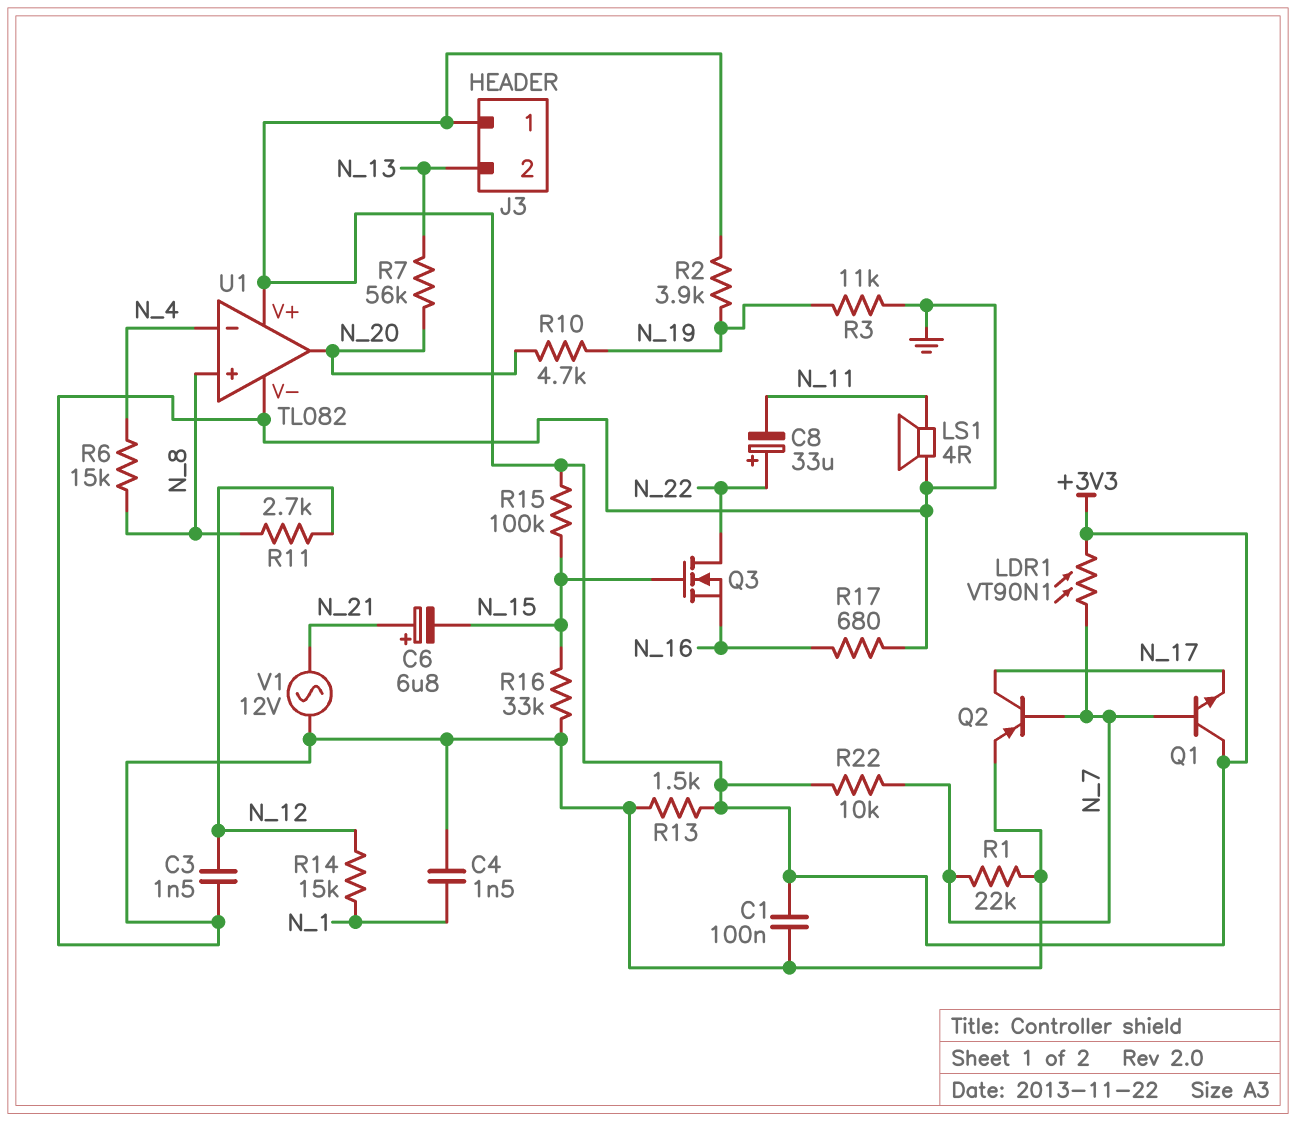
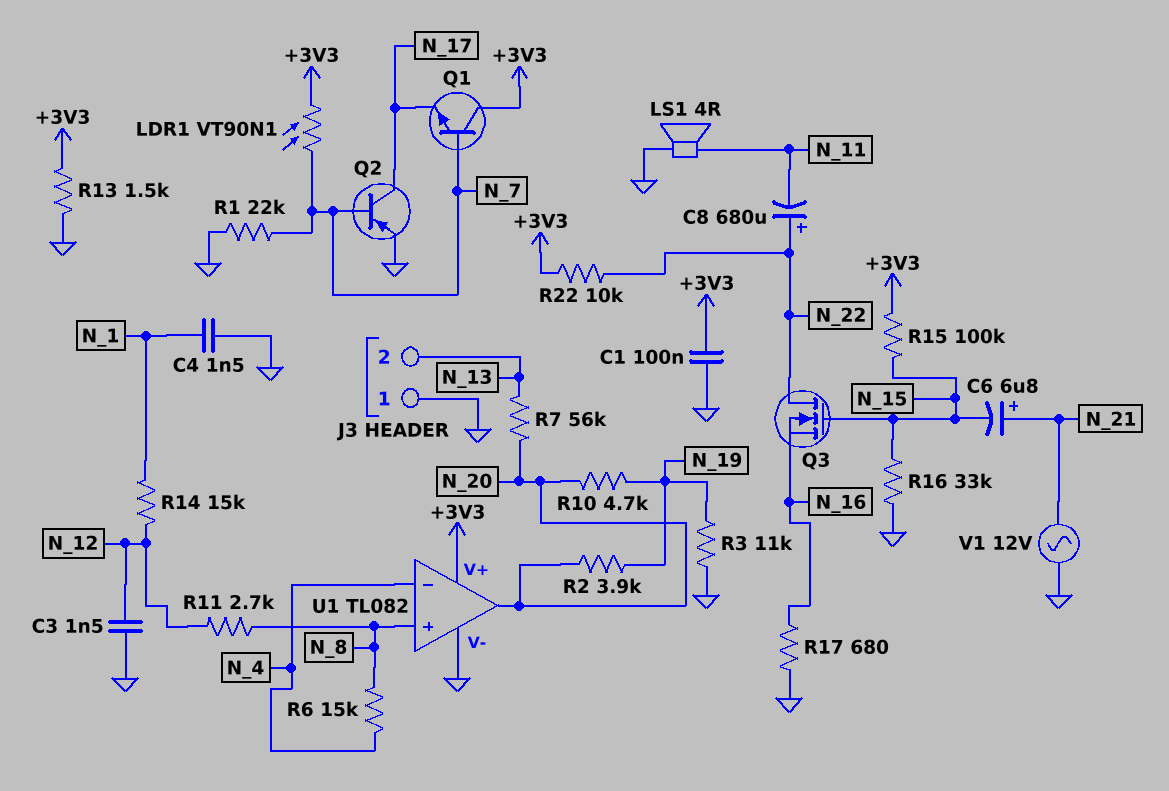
C8: 33uF (plus N_22, minus N_11) -> 680uF (plus N_22, minus N_11)
J3 pin 1: +3V3 -> GND
R2: 3.9k (+3V3, N_19) -> 3.9k (N_19, N_20)
R22: 10k (+3V3, N_7) -> 10k (+3V3, N_22)

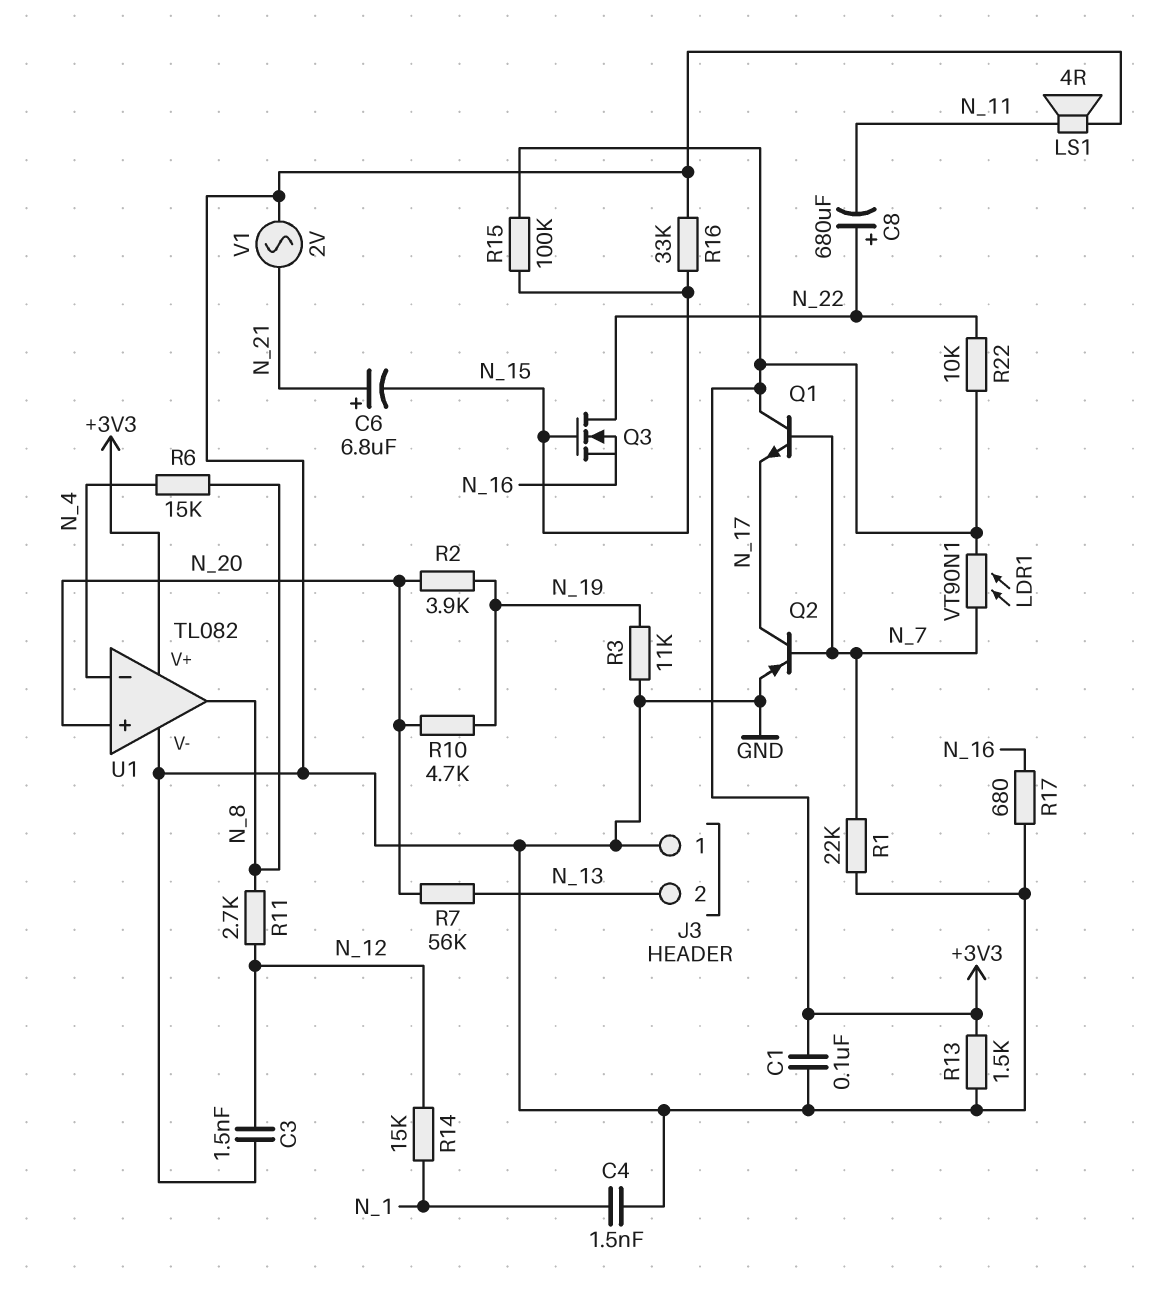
U1 pin in+: N_8 -> N_20
U1 pin out: N_20 -> N_8
V1: AC 12V (GND, N_21) -> AC 2V (GND, N_21)

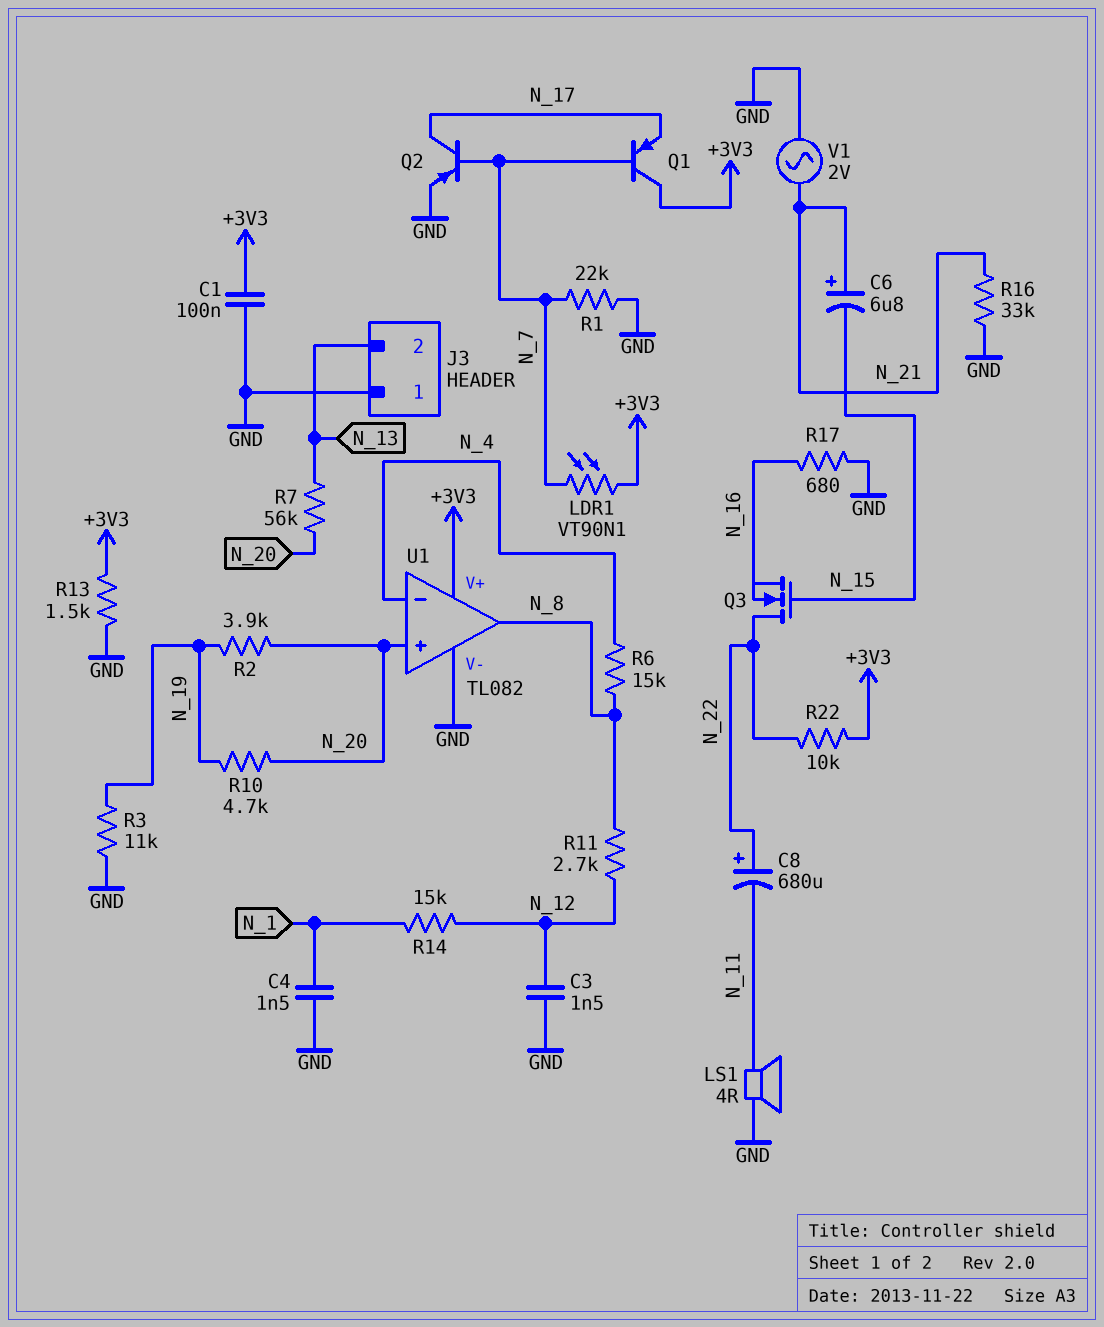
Q1: NPN (B N_7, C +3V3, E N_17) -> PNP (B N_7, C +3V3, E N_17)
R15: 100k (+3V3, N_15) -> none
R16: 33k (GND, N_15) -> 33k (GND, N_21)

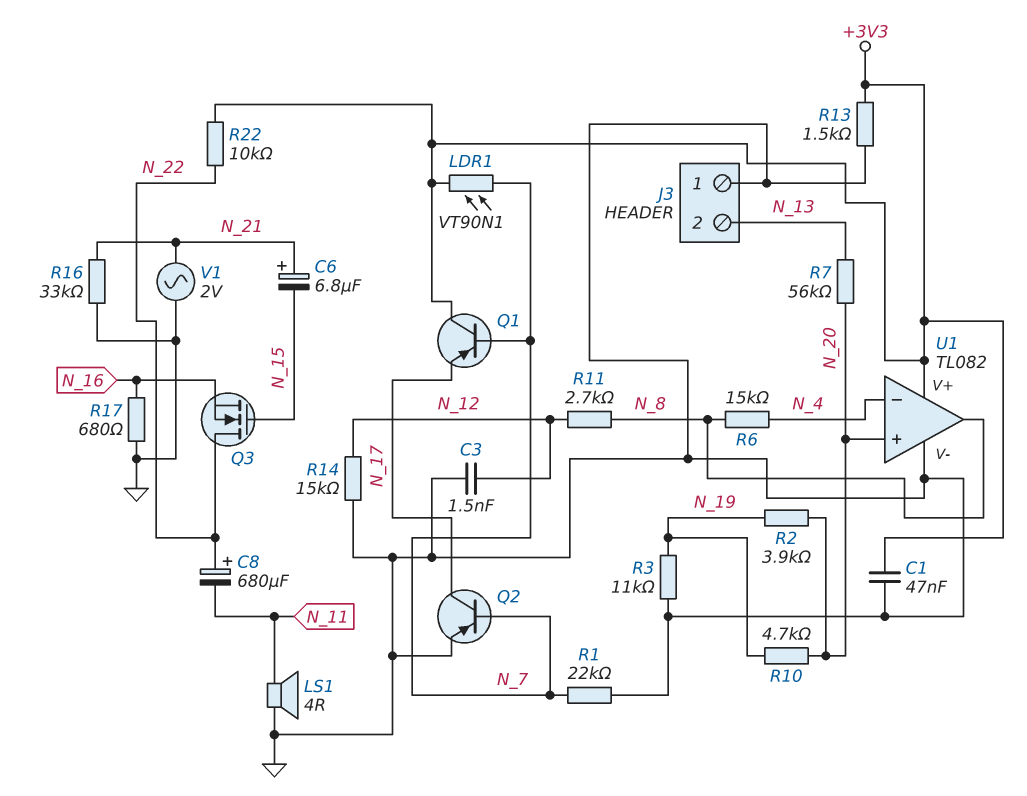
C1: 100nF (+3V3, GND) -> 47nF (+3V3, GND)
C4: 1.5nF (GND, N_1) -> none
R14: 15k (N_1, N_12) -> 15k (GND, N_12)

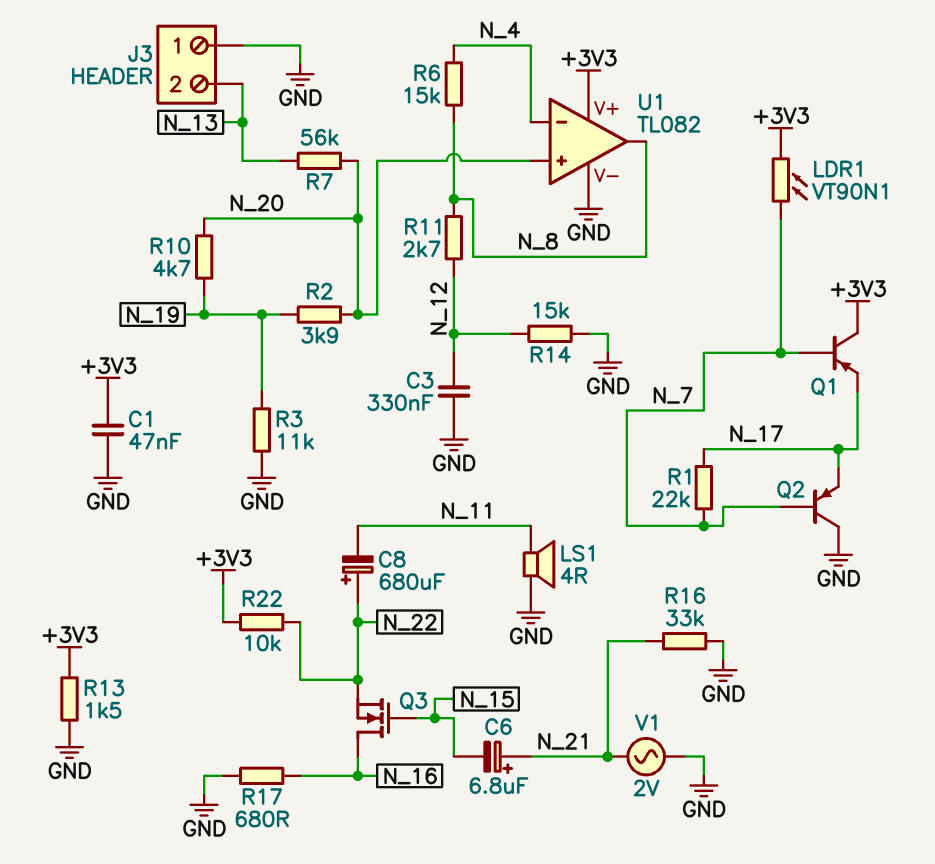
C3: 1.5nF (GND, N_12) -> 330nF (GND, N_12)
Q2: PNP (B N_7, C N_17, E GND) -> PNP (B N_7, C GND, E N_17)
Q3: NMOS (G N_15, D N_22, S N_16) -> NMOS (G N_15, D N_16, S N_22)
R1: 22k (GND, N_7) -> 22k (N_7, N_17)

